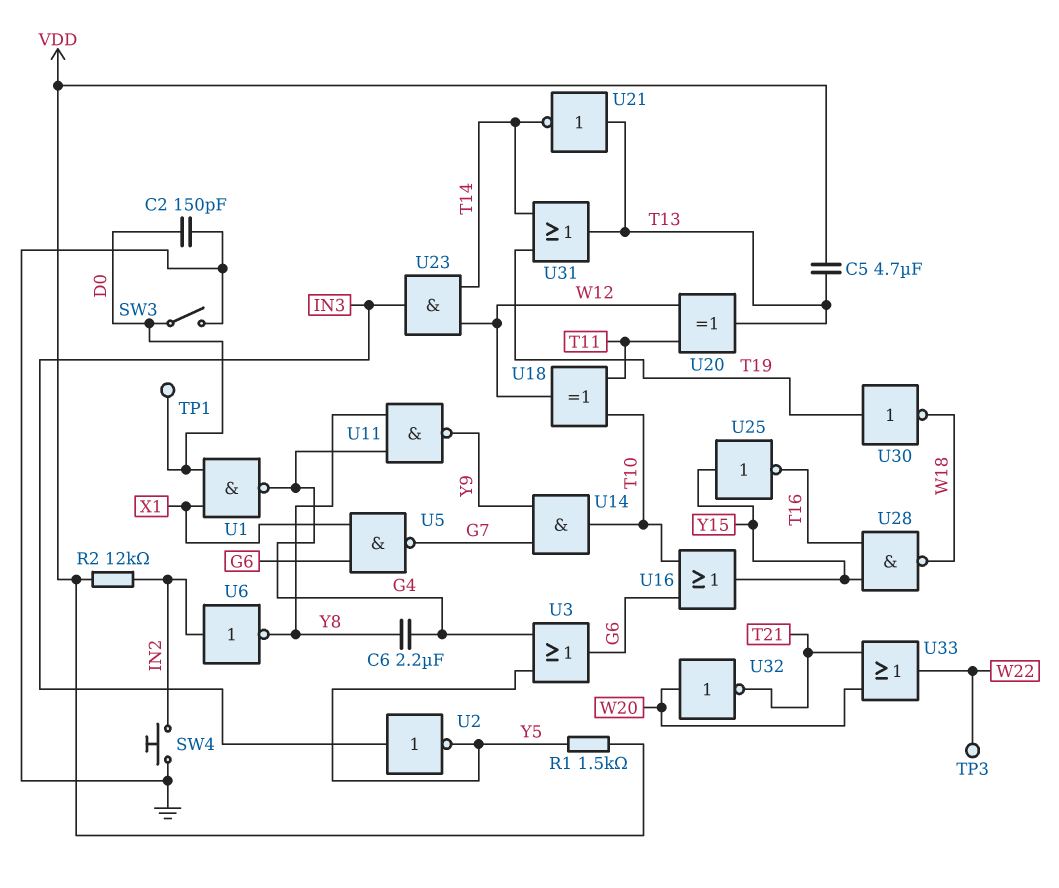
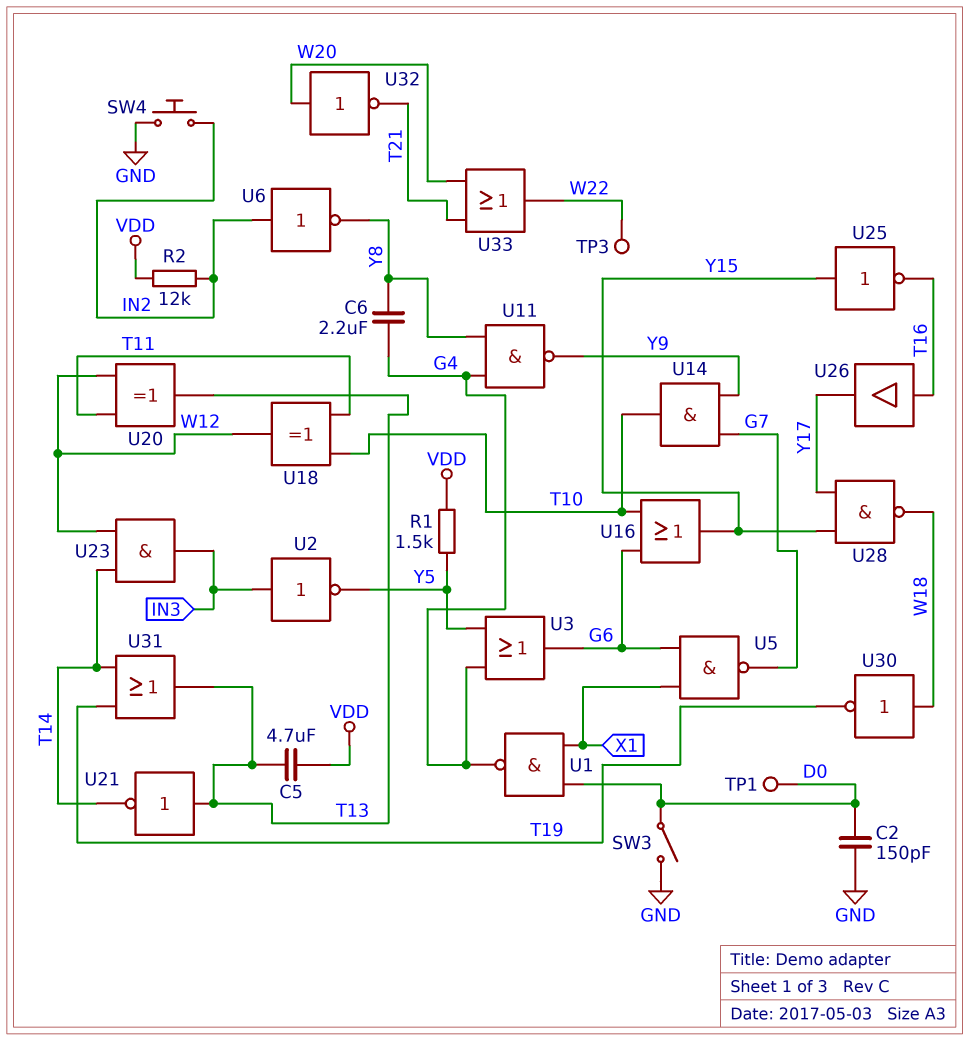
U26: none -> buffer (in T16, out Y17)
U28: NAND (in T16, in Y15, out W18) -> NAND (in Y15, in Y17, out W18)
U30: NOT (in T19, out W18) -> NOT (in W18, out T19)

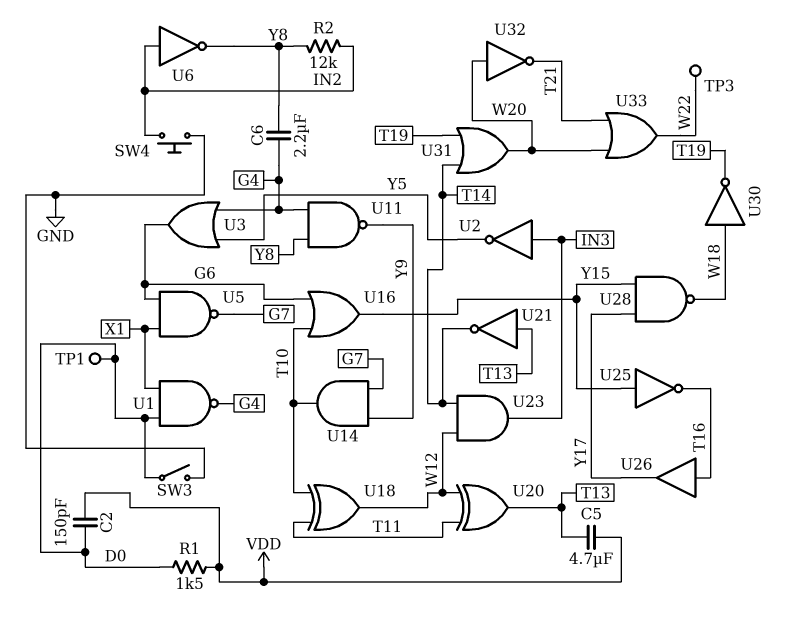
C2: 150pF (D0, GND) -> 150pF (D0, VDD)
R1: 1.5k (VDD, Y5) -> 1.5k (D0, VDD)
R2: 12k (IN2, VDD) -> 12k (IN2, Y8)
U31: OR (in T14, in T19, out T13) -> OR (in T14, in T19, out W20)

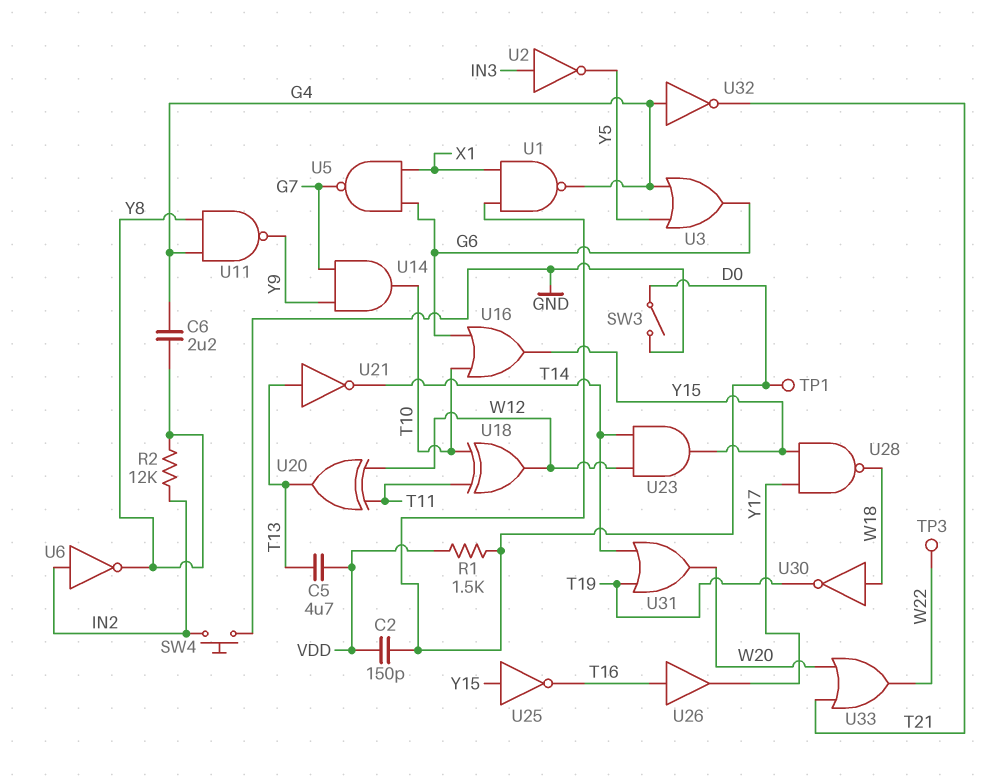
U23: AND (in T14, in W12, out IN3) -> AND (in T14, in W12, out Y15)
U32: NOT (in W20, out T21) -> NOT (in G4, out T21)

